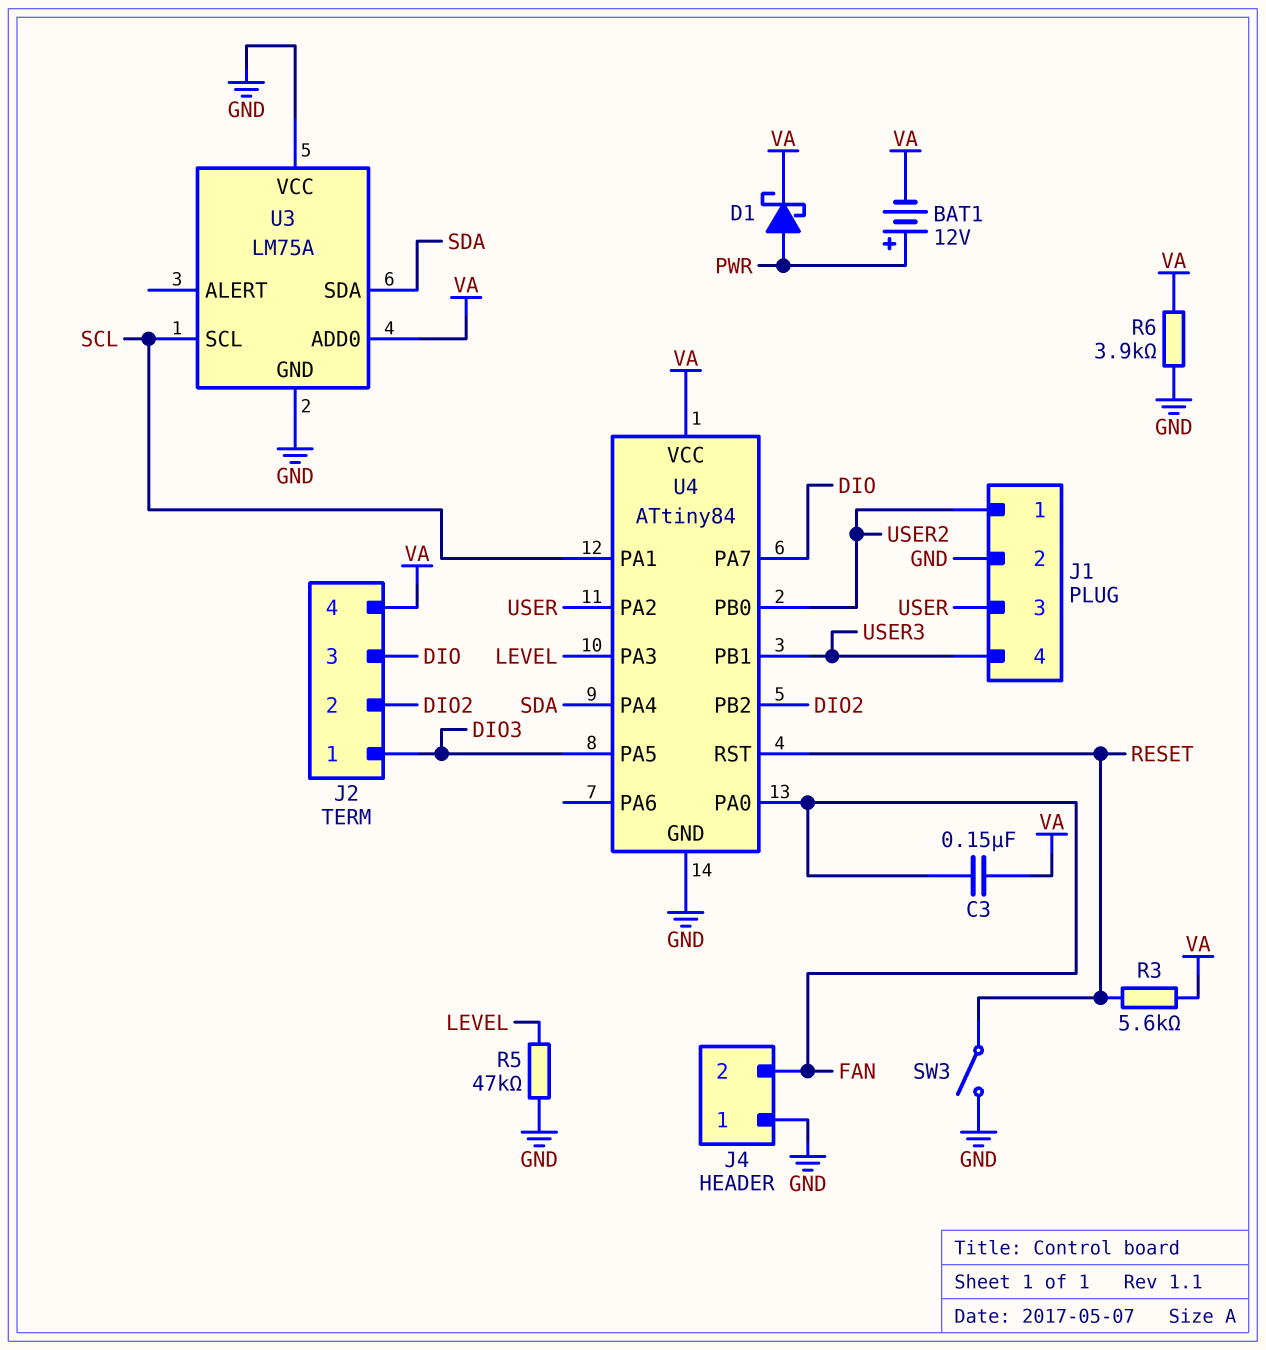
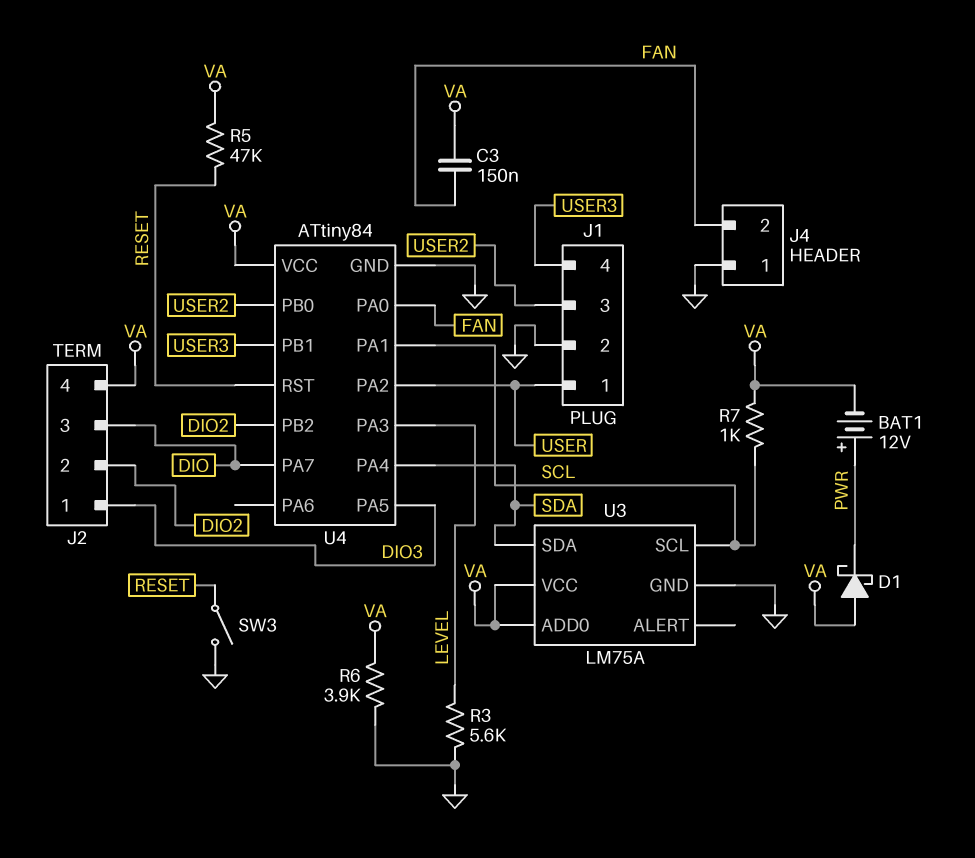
D1: schottky (A PWR, K VA) -> schottky (A VA, K PWR)
J1 pin 1: USER2 -> USER
J1 pin 3: USER -> USER2
R3: 5.6k (RESET, VA) -> 5.6k (GND, LEVEL)
R5: 47k (GND, LEVEL) -> 47k (RESET, VA)
R7: none -> 1k (SCL, VA)
U3 pin VCC: GND -> VA

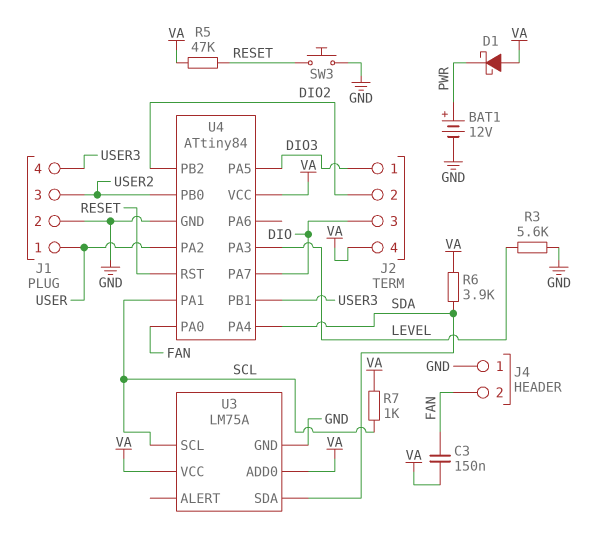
BAT1: 12V (plus PWR, minus VA) -> 12V (plus PWR, minus GND)
R6: 3.9k (GND, VA) -> 3.9k (SDA, VA)
SW3: switch (GND, RESET) -> button (GND, RESET)

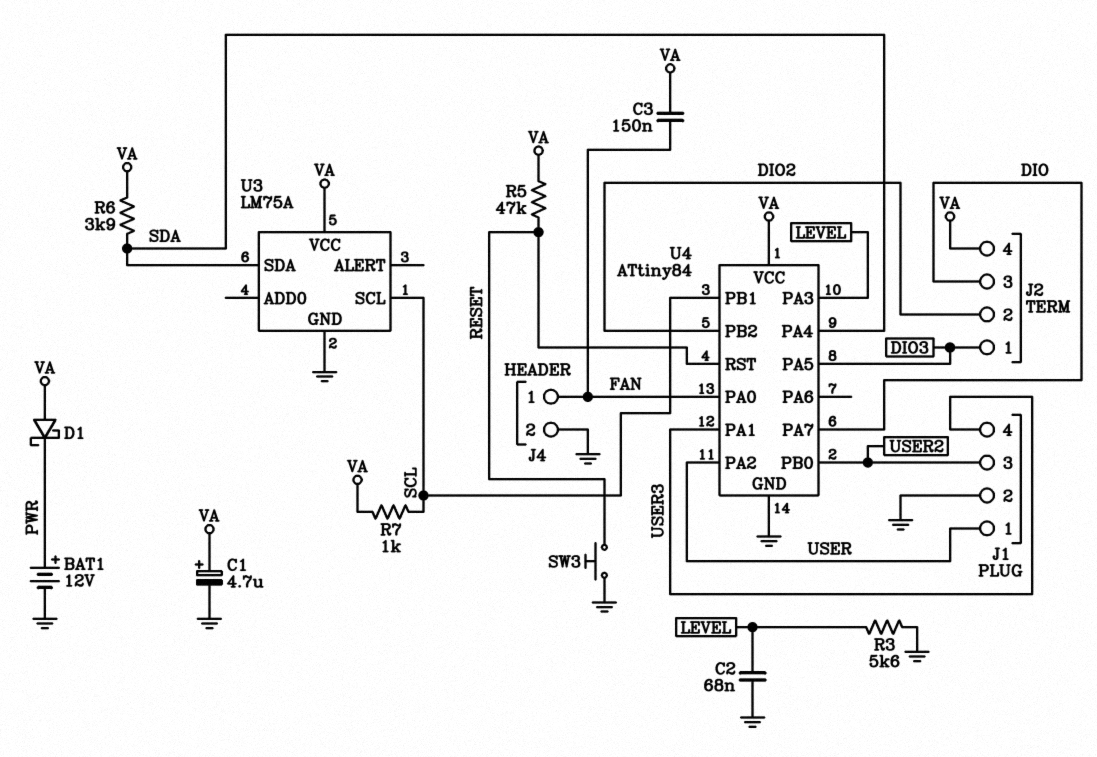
C1: none -> 4.7uF (plus VA, minus GND)
C2: none -> 68nF (GND, LEVEL)
J4 pin 1: GND -> FAN
J4 pin 2: FAN -> GND
U3 pin ADD0: VA -> none
U4 pin PA1: SCL -> USER3
U4 pin PB1: USER3 -> SCL

